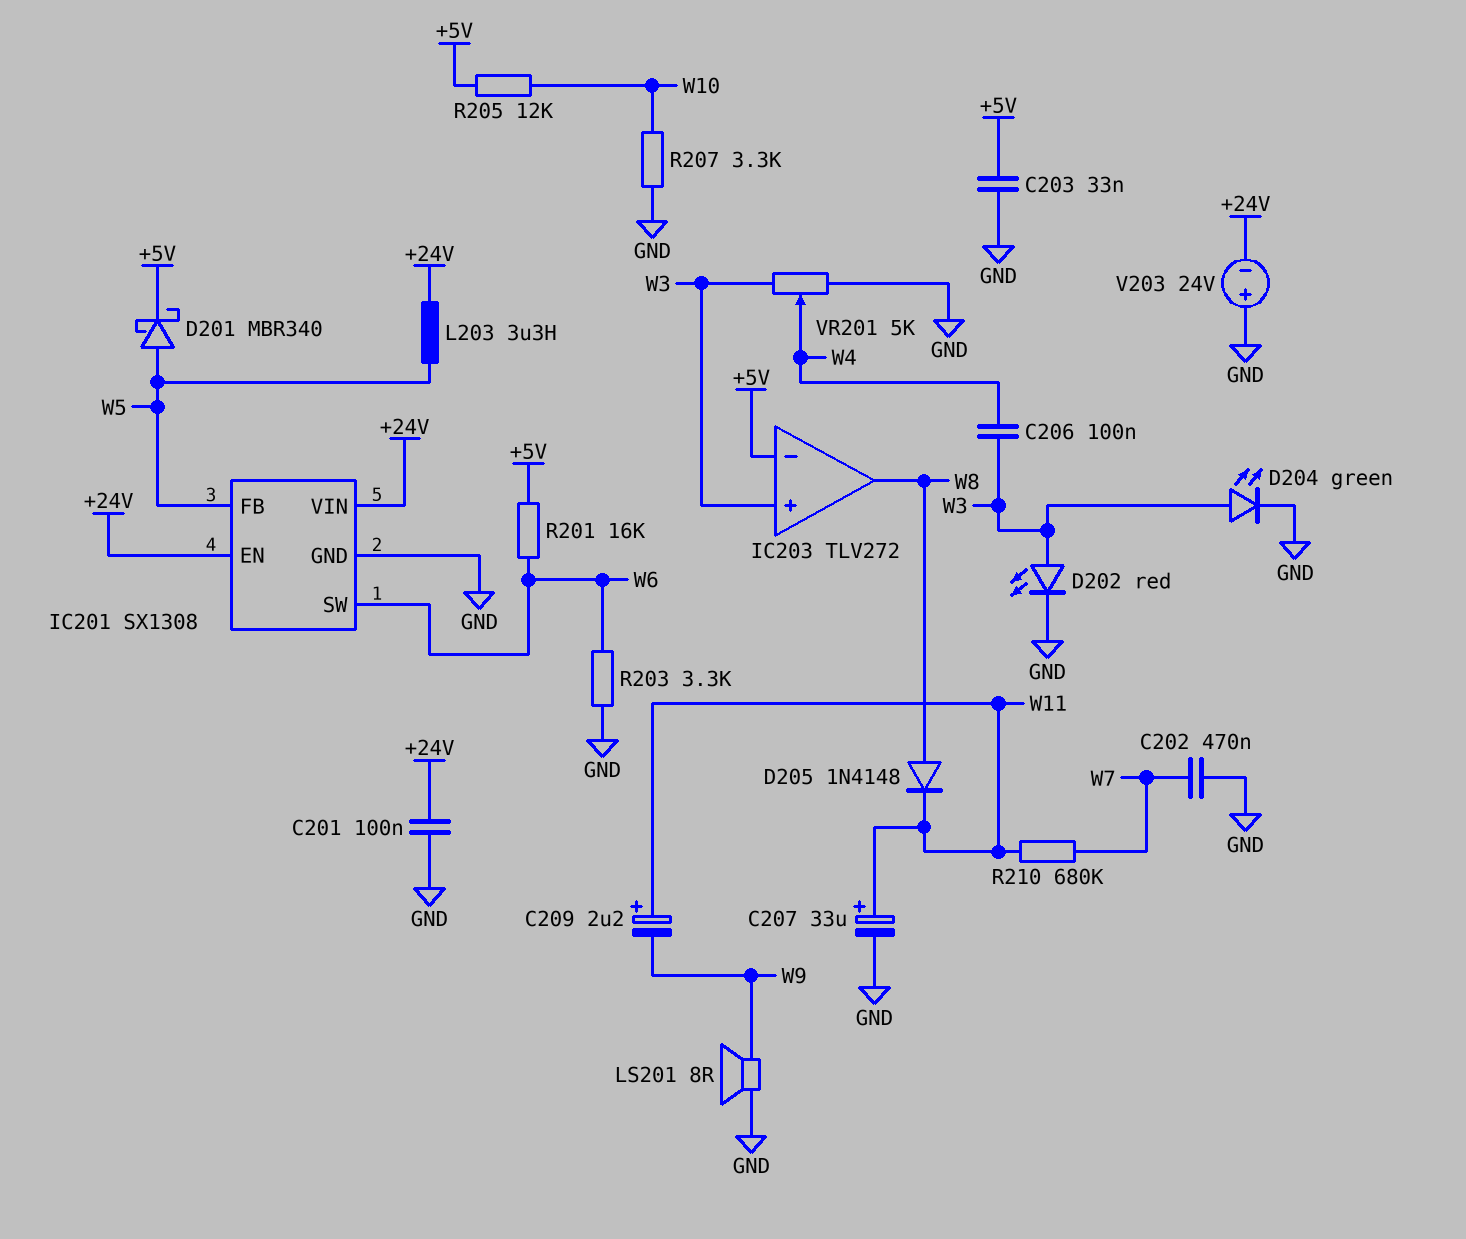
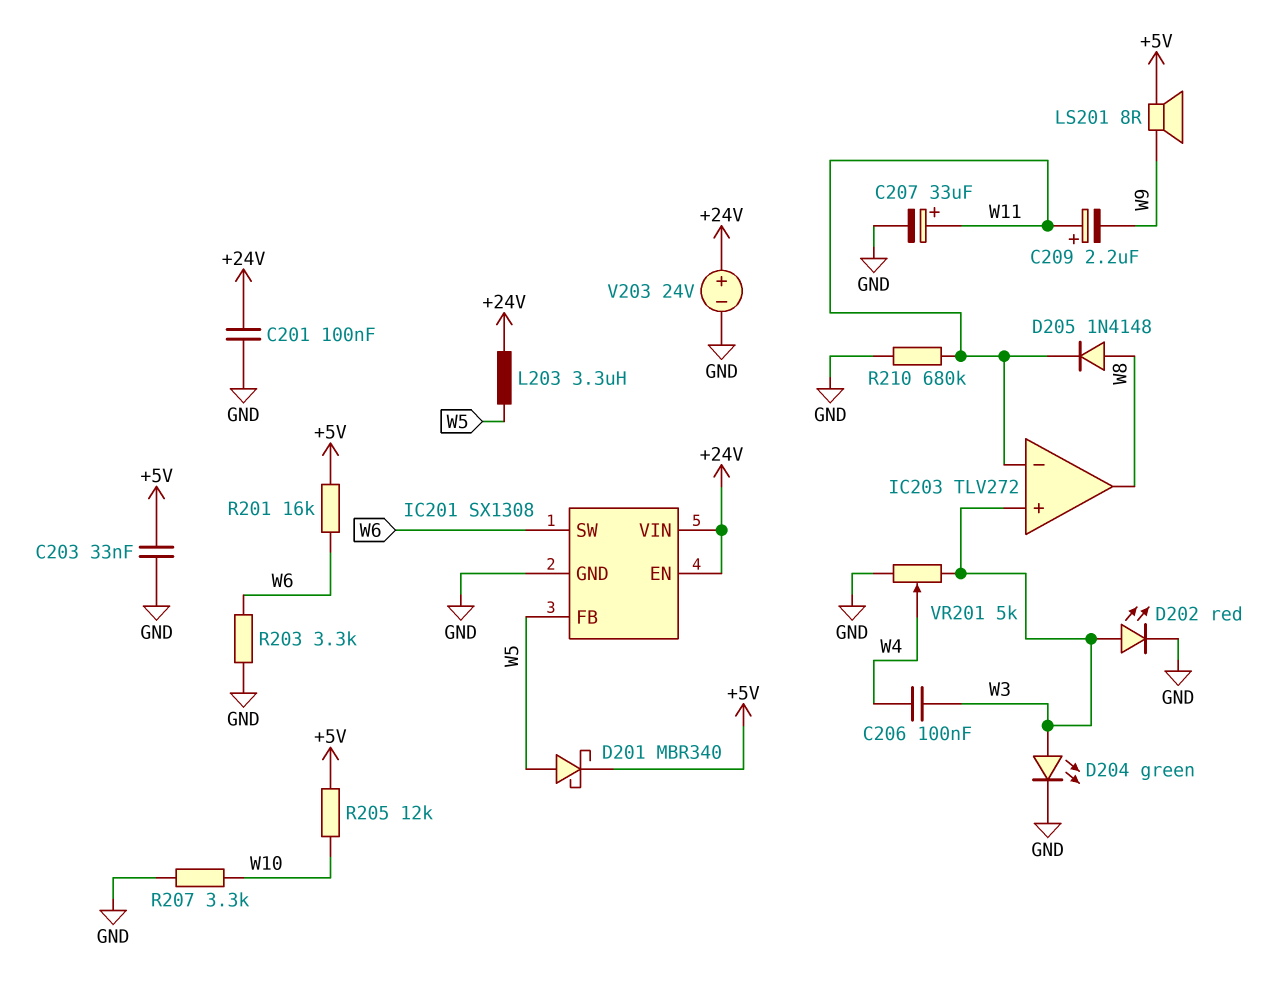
C202: 470nF (GND, W7) -> none
IC203 pin in-: +5V -> W11
LS201: speaker 8R (GND, W9) -> speaker 8R (+5V, W9)
R210: 680k (W7, W11) -> 680k (GND, W11)
V203: 24V (plus GND, minus +24V) -> 24V (plus +24V, minus GND)

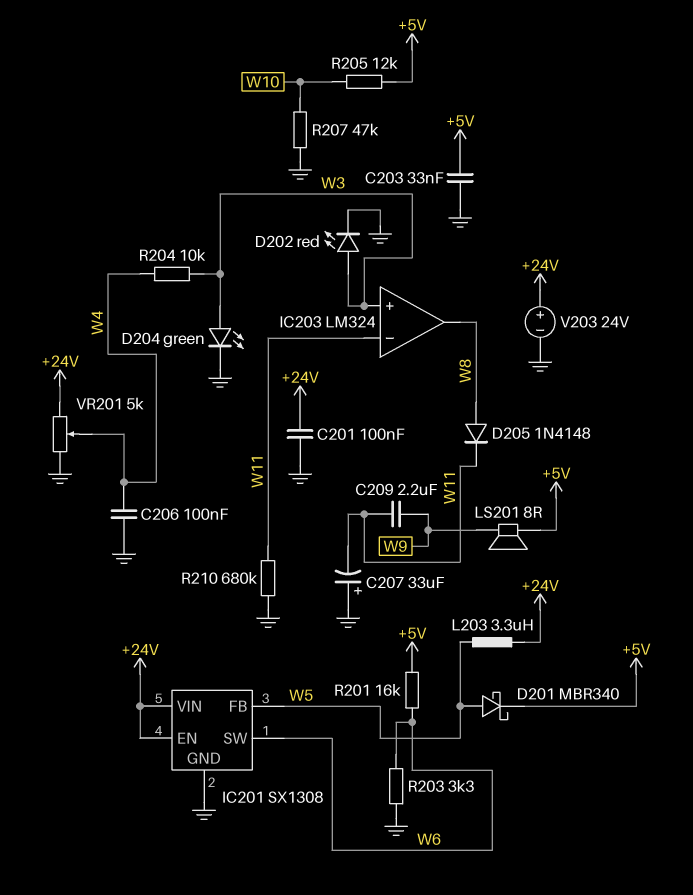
C206: 100nF (W3, W4) -> 100nF (GND, W4)
C207: 33uF (plus W11, minus GND) -> 33uF (plus GND, minus W11)
C209: 2.2uF (plus W11, minus W9) -> 2.2uF (W9, W11)
IC203: TLV272 -> LM324
R204: none -> 10k (W3, W4)
R207: 3.3k (GND, W10) -> 47k (GND, W10)
VR201: 5k (GND, W3, wiper W4) -> 5k (+24V, GND, wiper W4)

